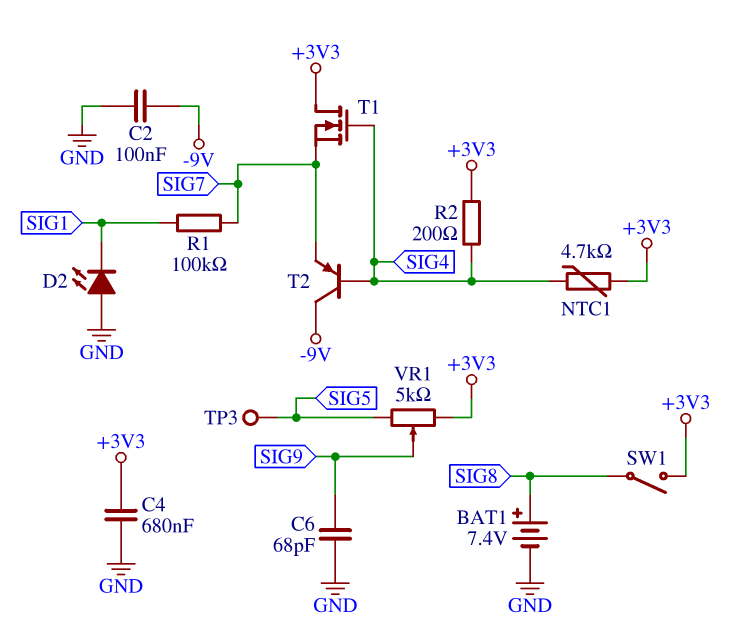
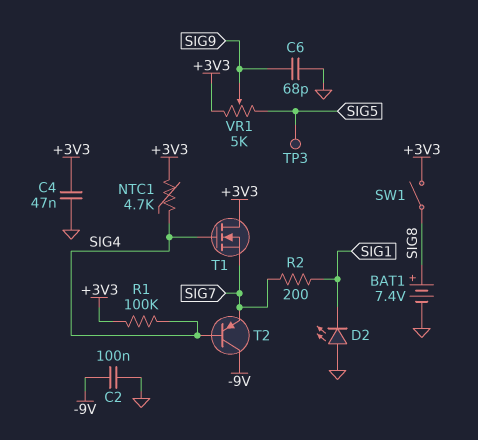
C4: 680nF (+3V3, GND) -> 47nF (+3V3, GND)
R1: 100k (SIG1, SIG7) -> 100k (+3V3, SIG4)
R2: 200 (+3V3, SIG4) -> 200 (SIG1, SIG7)

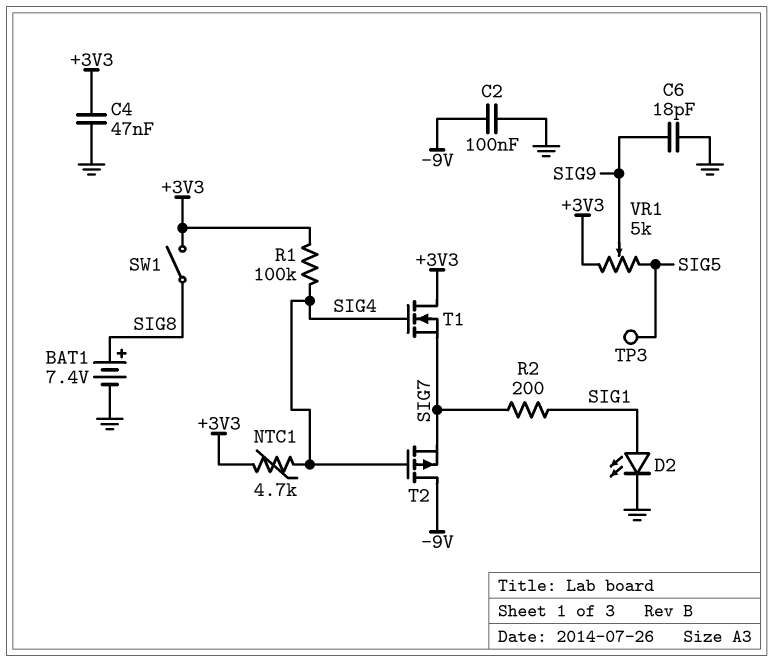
C6: 68pF (GND, SIG9) -> 18pF (GND, SIG9)
D2: LED (A GND, K SIG1) -> LED (A SIG1, K GND)
T2: PNP (B SIG4, C -9V, E SIG7) -> PMOS (G SIG4, D -9V, S SIG7)

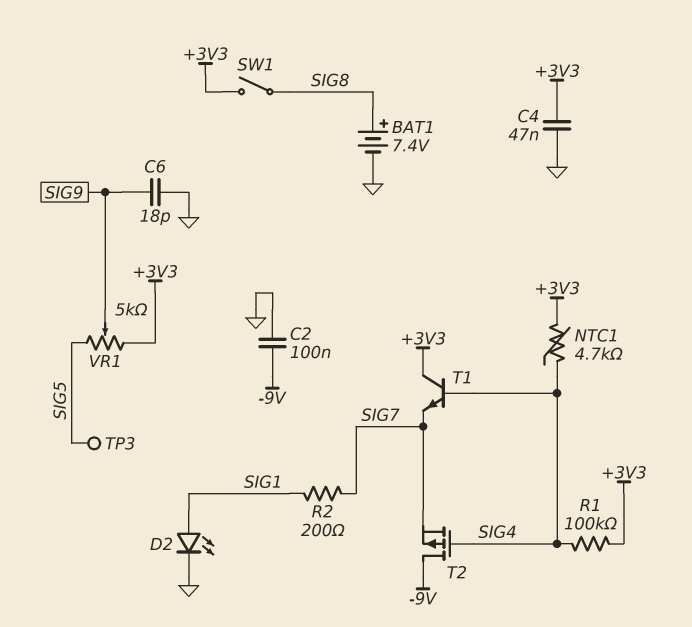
T1: NMOS (G SIG4, D +3V3, S SIG7) -> NPN (B SIG4, C +3V3, E SIG7)

